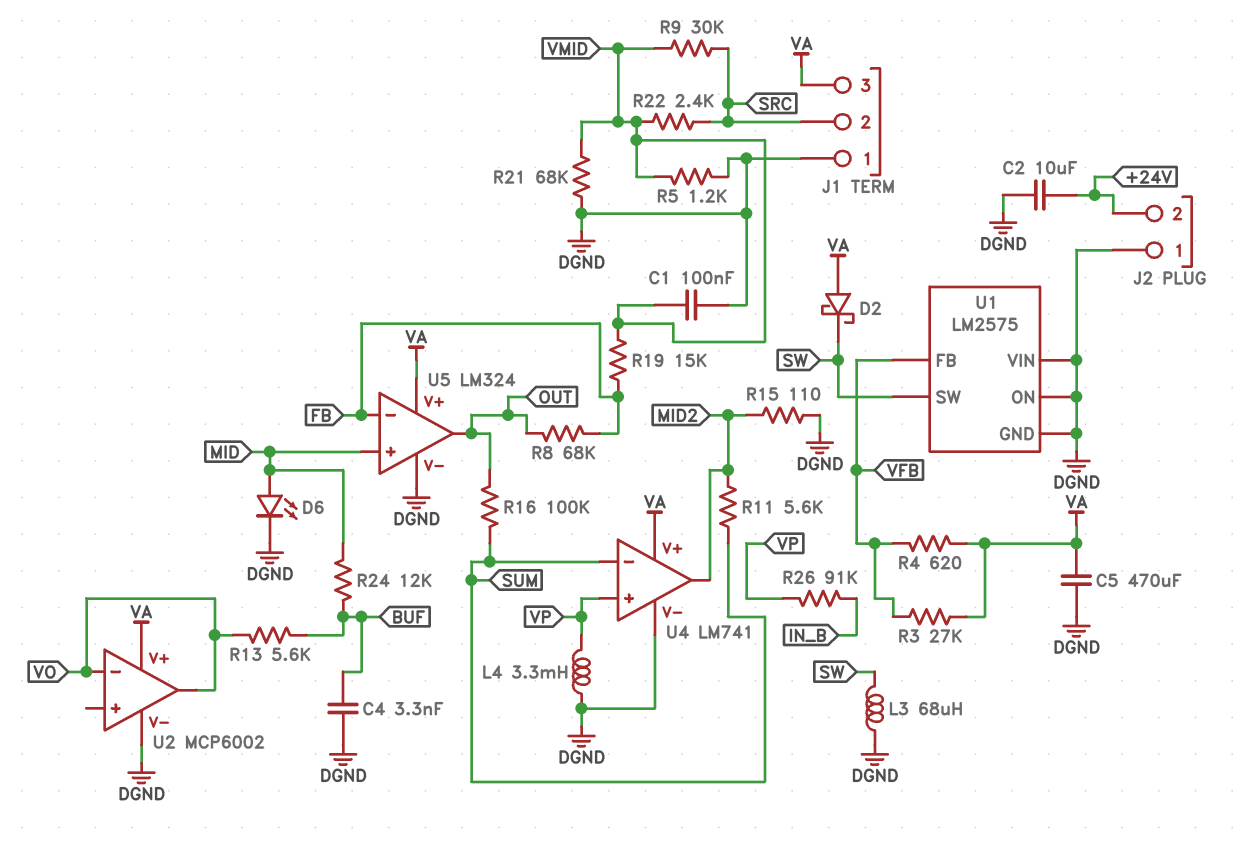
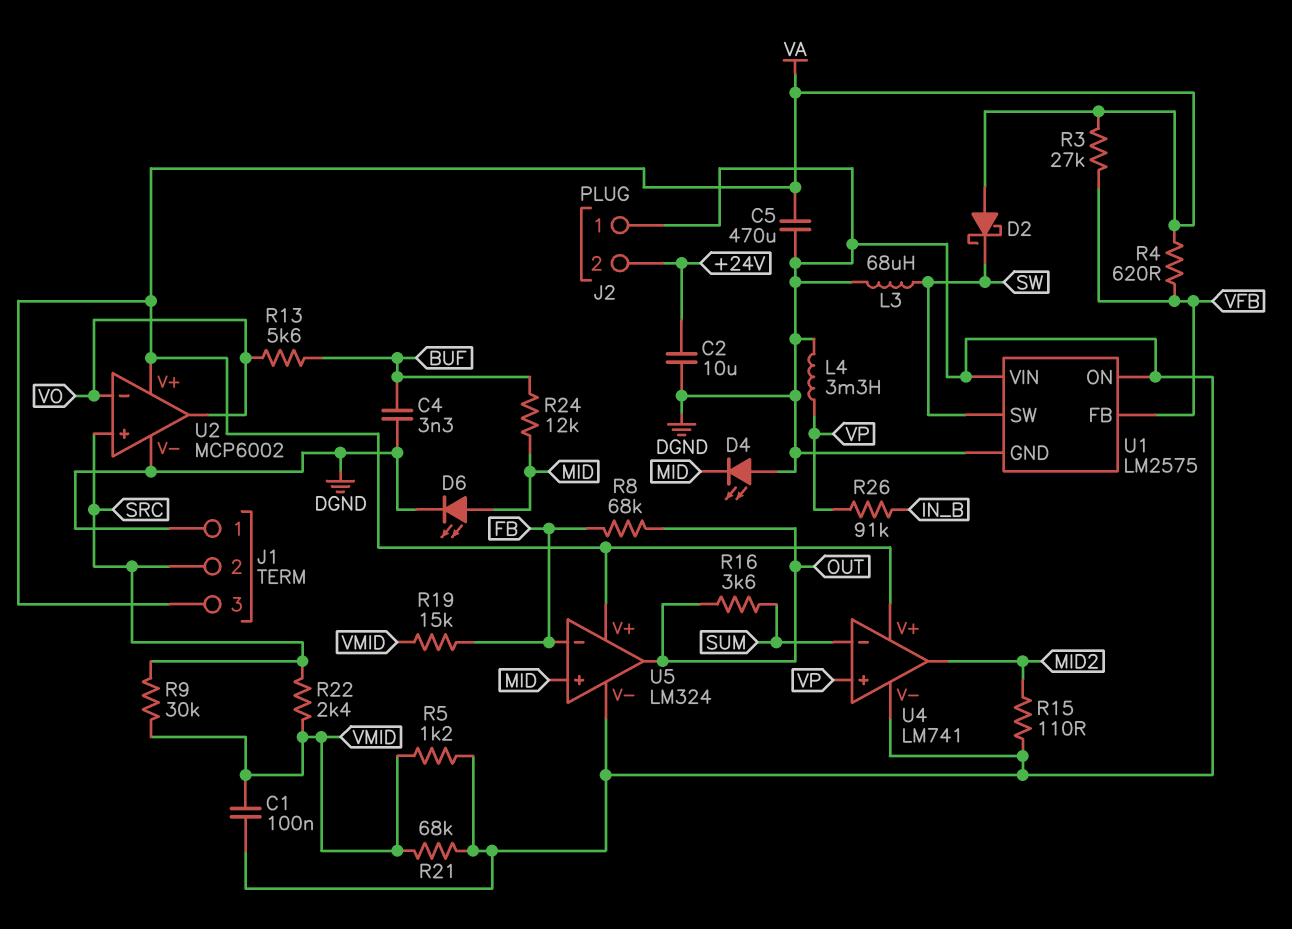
D4: none -> LED (A DGND, K MID)
R11: 5.6k (MID2, SUM) -> none
R16: 100k (OUT, SUM) -> 3.6k (OUT, SUM)
U2 pin in+: none -> SRC

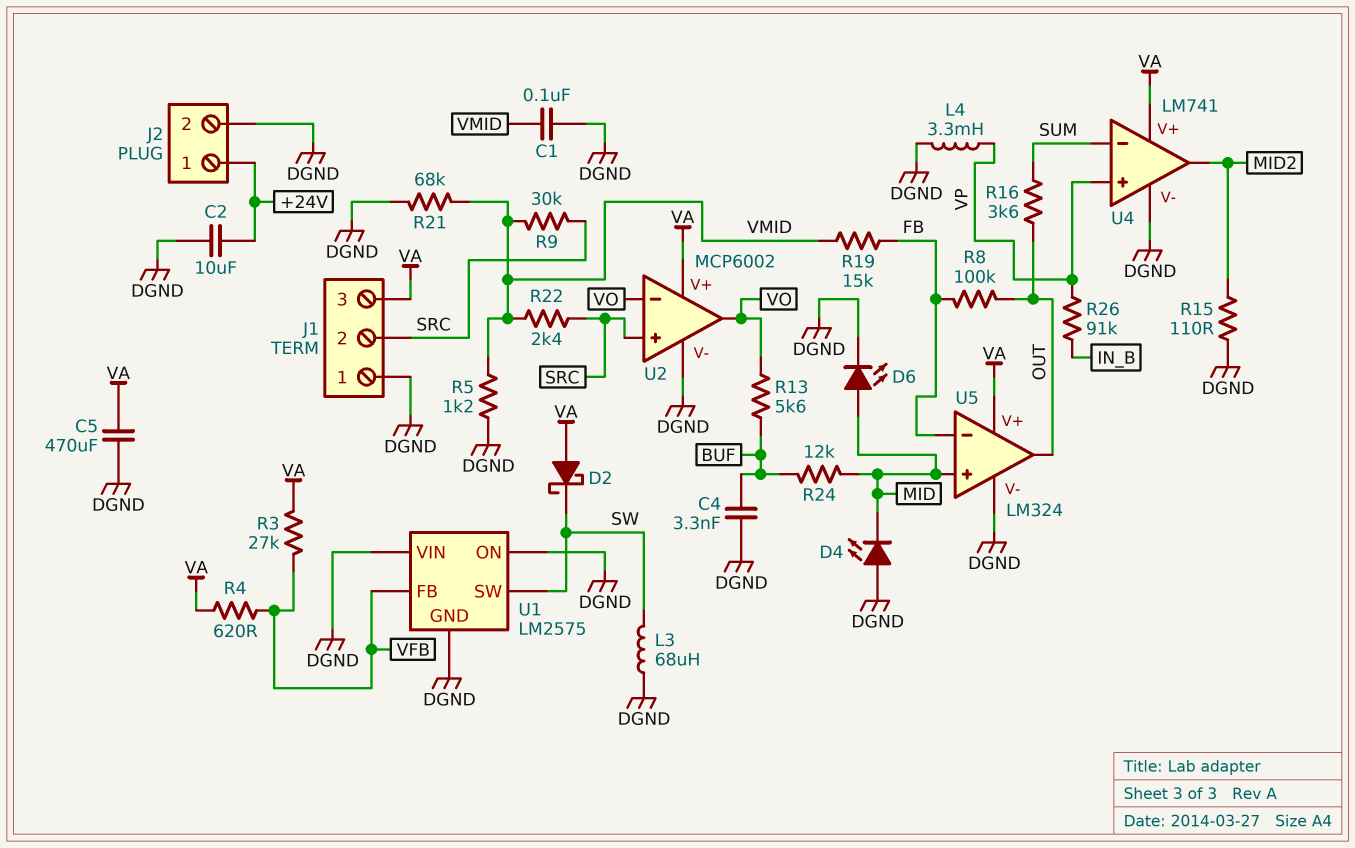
J2 pin 1: DGND -> +24V
J2 pin 2: +24V -> DGND
R8: 68k (FB, OUT) -> 100k (FB, OUT)

